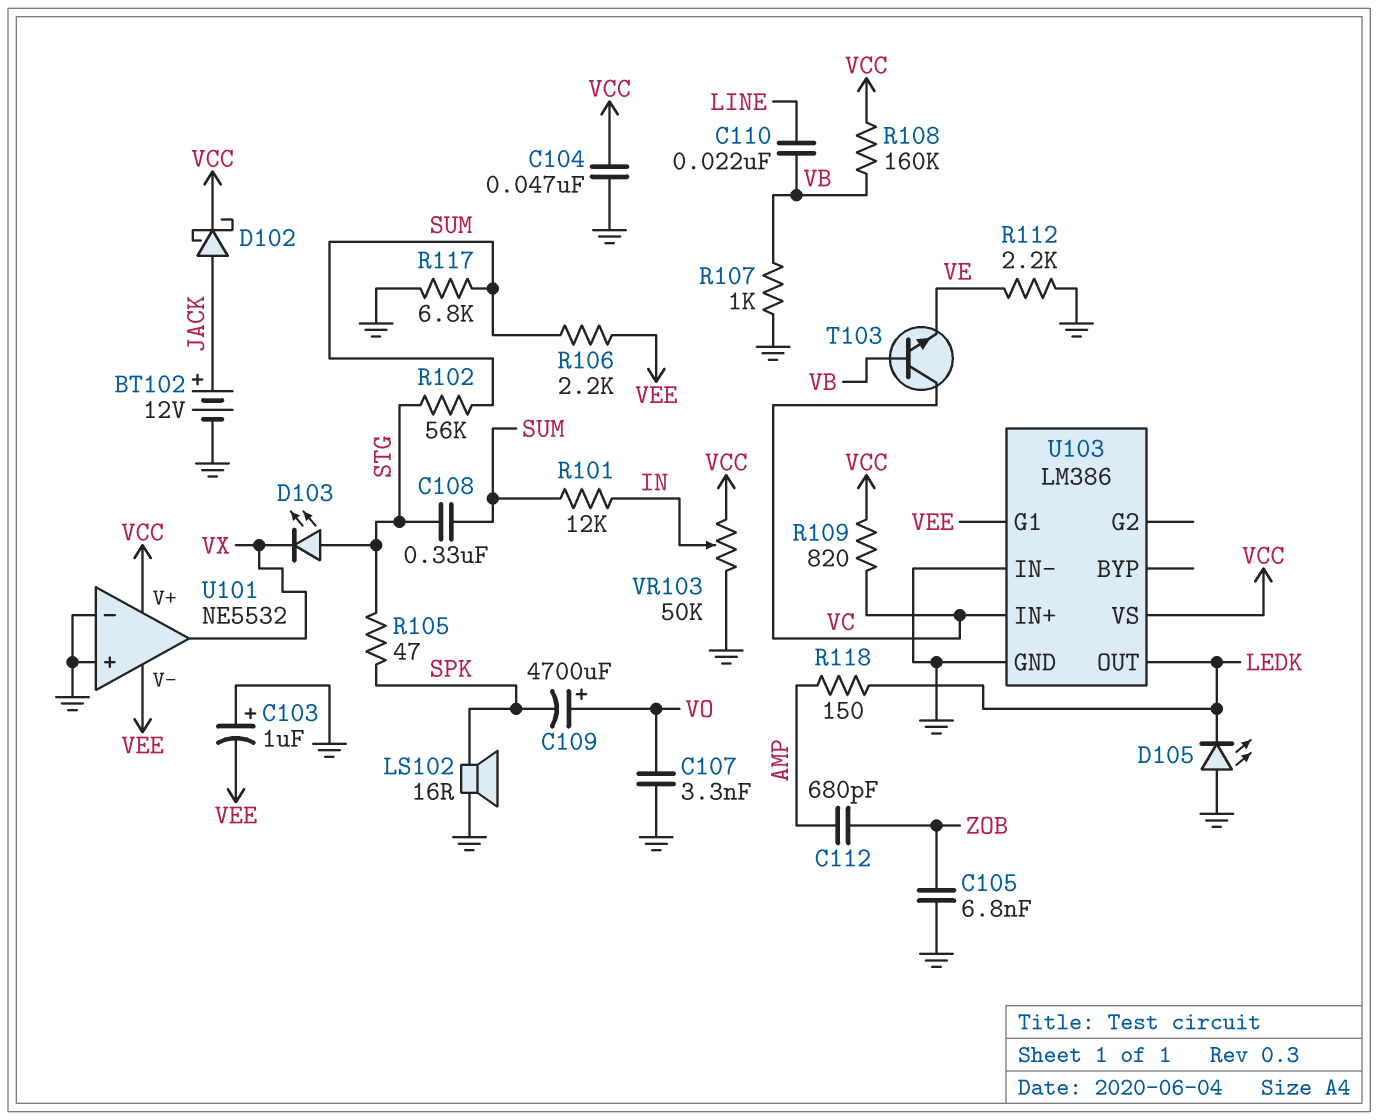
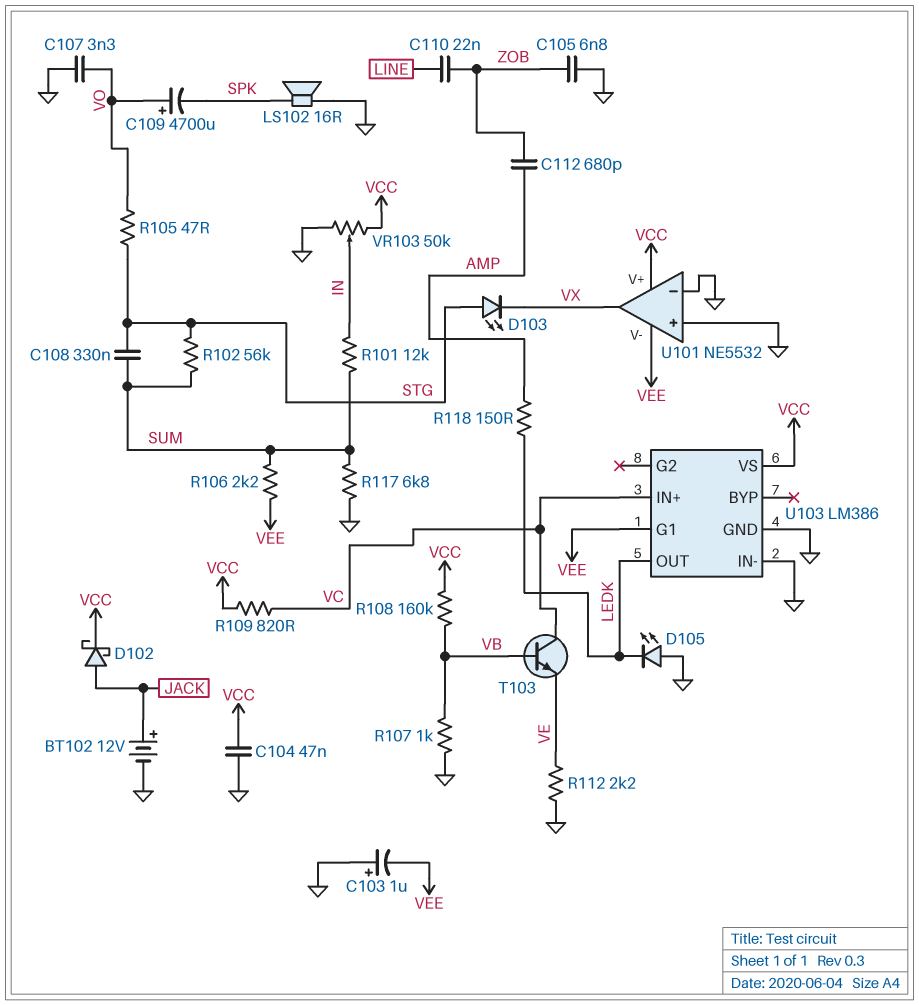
C110: 22nF (LINE, VB) -> 22nF (LINE, ZOB)
R105: 47 (SPK, STG) -> 47 (STG, VO)

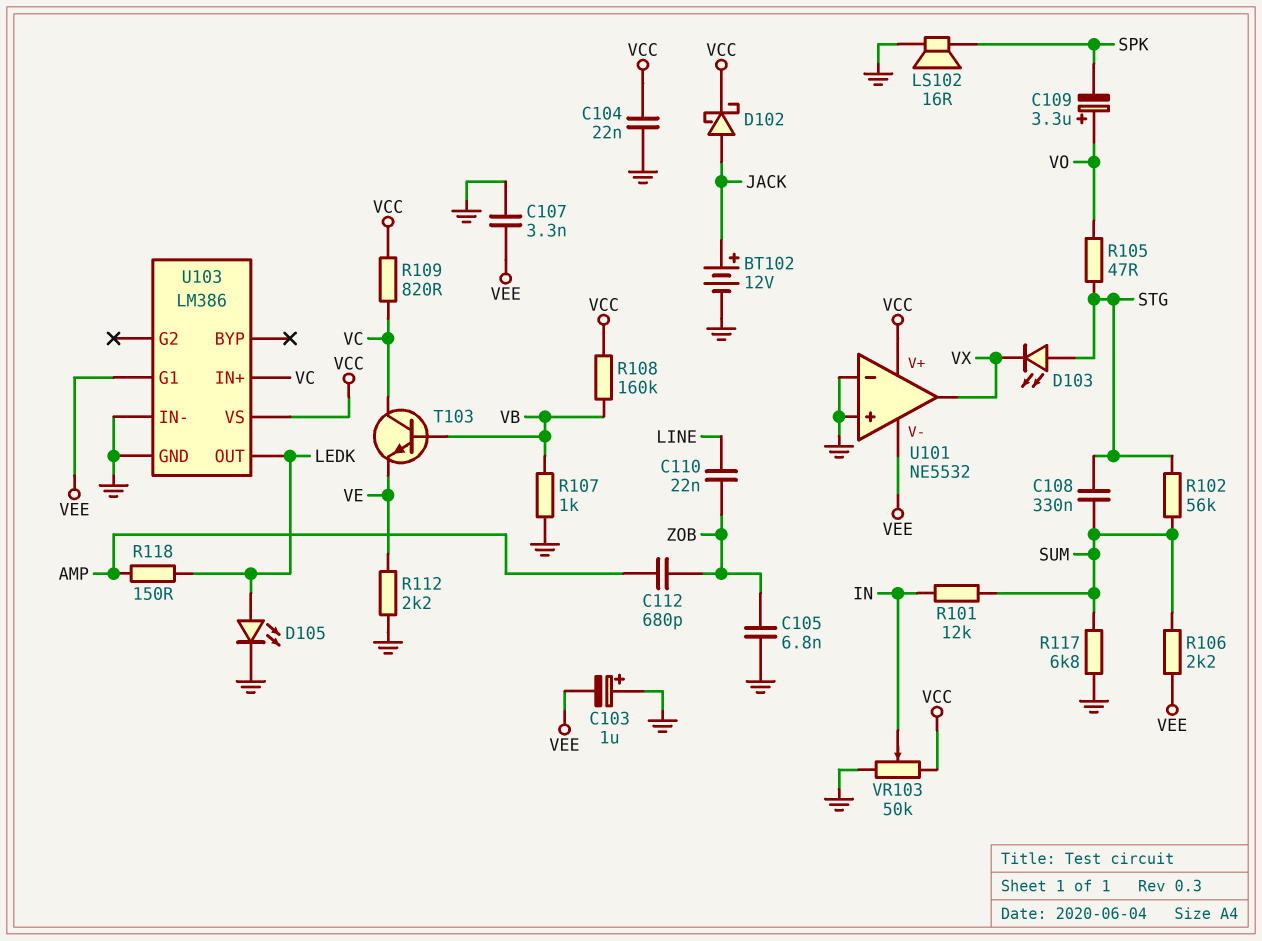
C104: 47nF (GND, VCC) -> 22nF (GND, VCC)
C107: 3.3nF (GND, VO) -> 3.3nF (GND, VEE)
C109: 4700uF (plus VO, minus SPK) -> 3.3uF (plus VO, minus SPK)
D105: LED (A GND, K LEDK) -> LED (A LEDK, K GND)

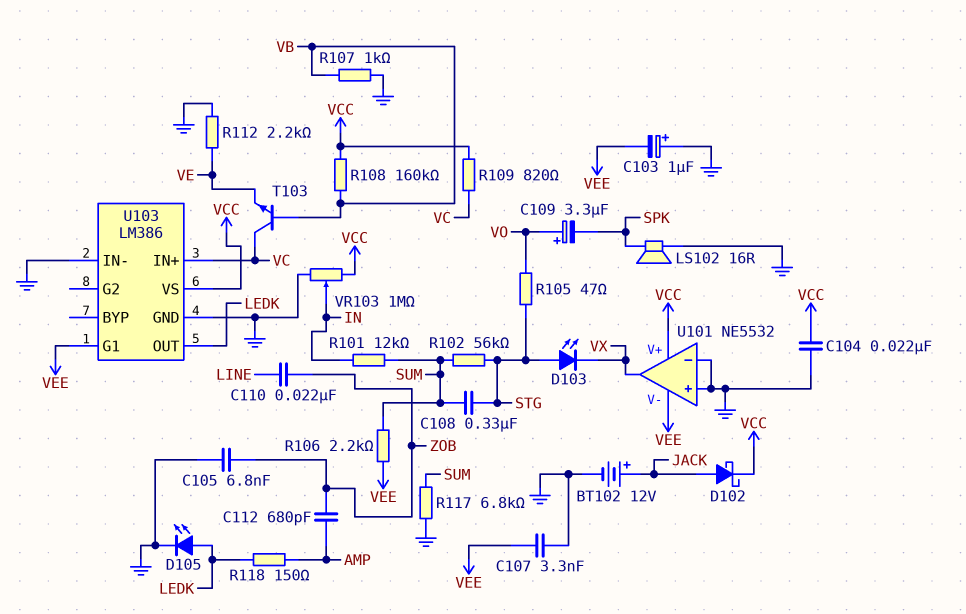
VR103: 50k (GND, VCC, wiper IN) -> 1M (GND, VCC, wiper IN)

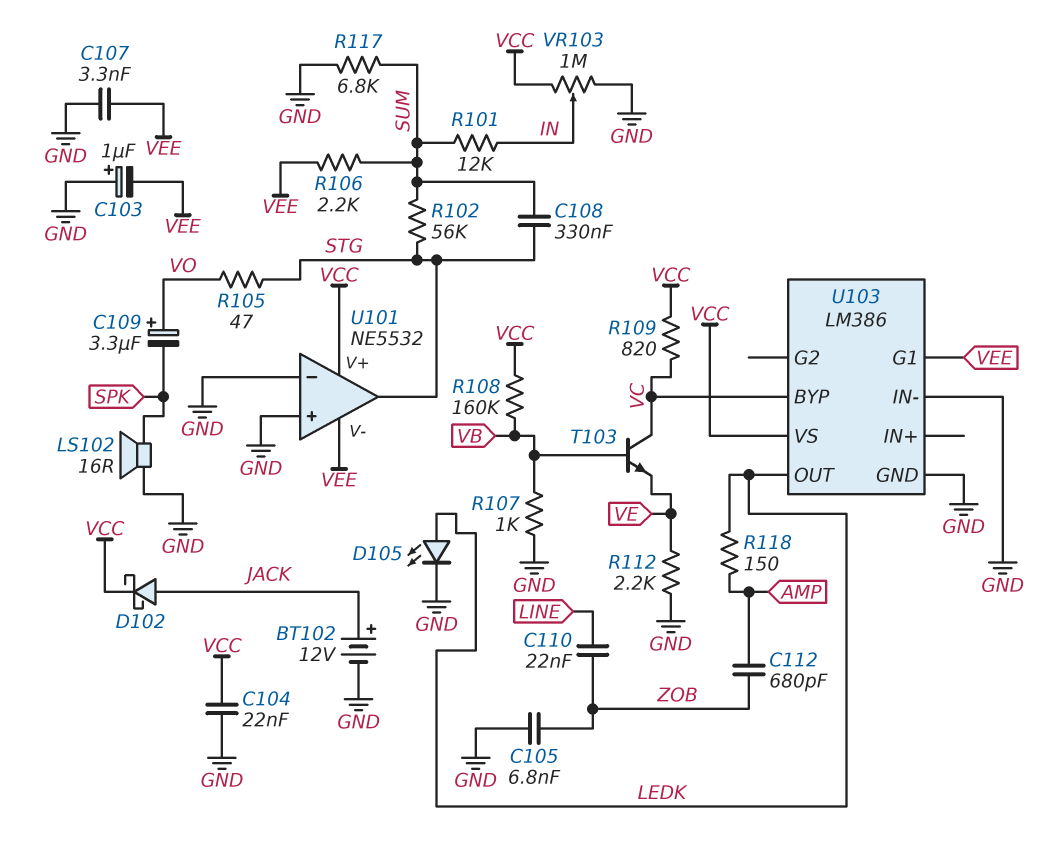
D103: LED (A STG, K VX) -> none
U101 pin out: VX -> STG
U103 pin BYP: none -> VC
U103 pin IN+: VC -> none

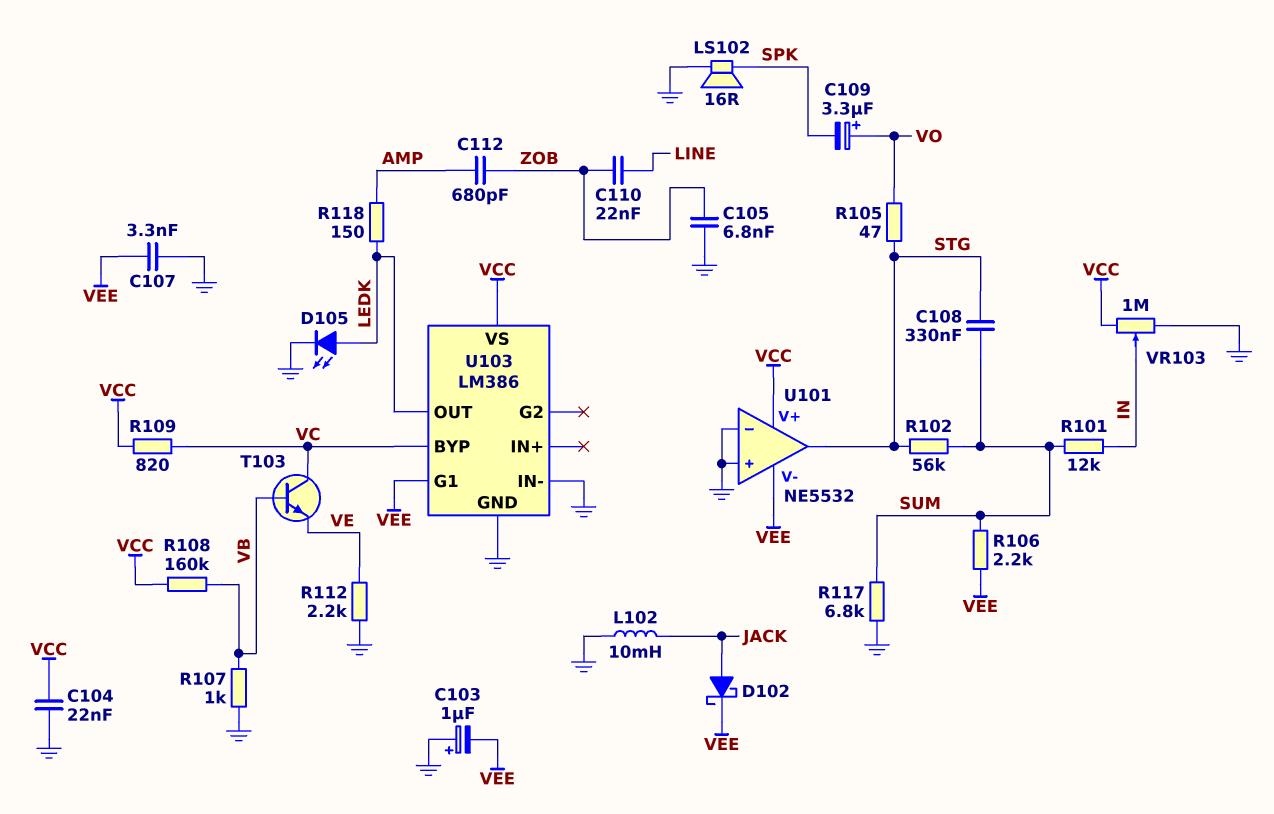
BT102: 12V (plus JACK, minus GND) -> none
D102: schottky (A JACK, K VCC) -> schottky (A JACK, K VEE)
L102: none -> 10mH (GND, JACK)

